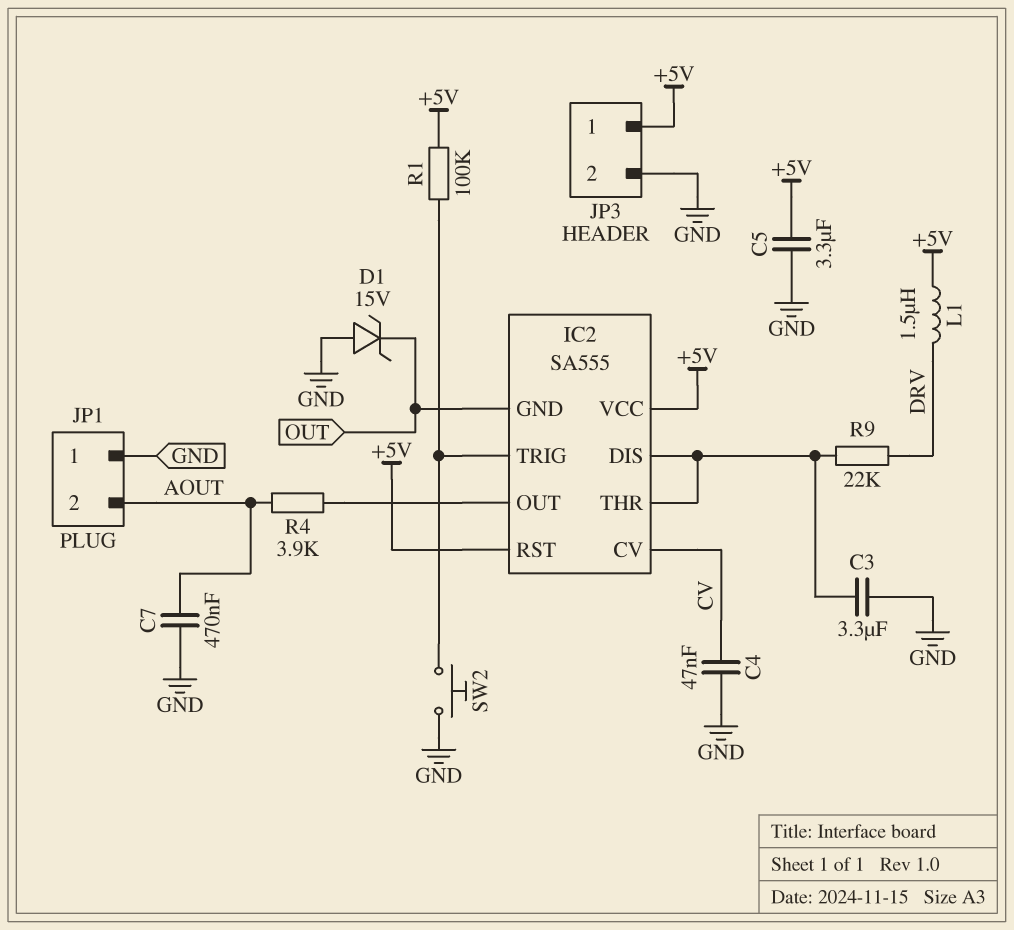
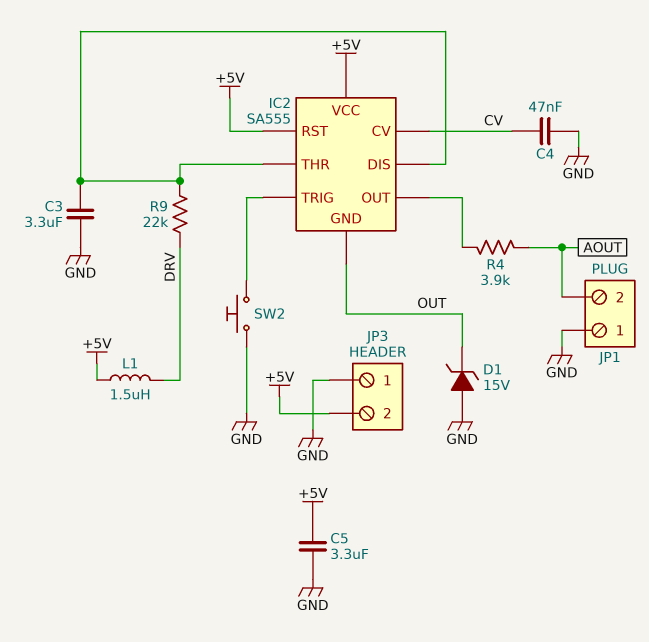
C7: 470nF (AOUT, GND) -> none
JP3 pin 1: +5V -> GND
JP3 pin 2: GND -> +5V
R1: 100k (+5V, IC2/TRIG) -> none

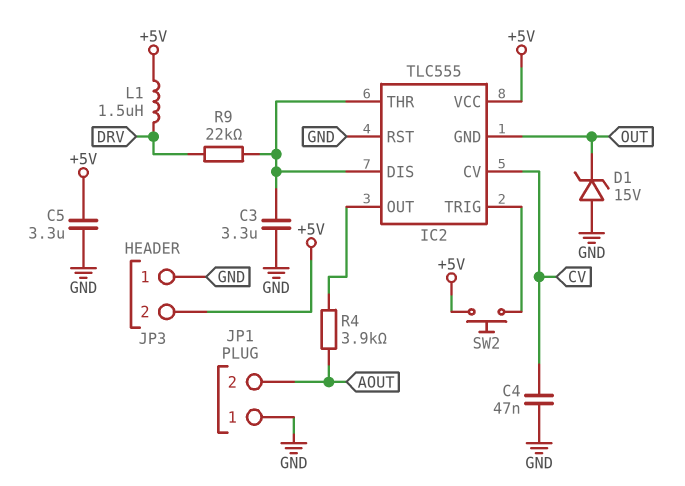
IC2: SA555 -> TLC555
IC2 pin RST: +5V -> GND
SW2: button (GND, IC2/TRIG) -> button (+5V, IC2/TRIG)

